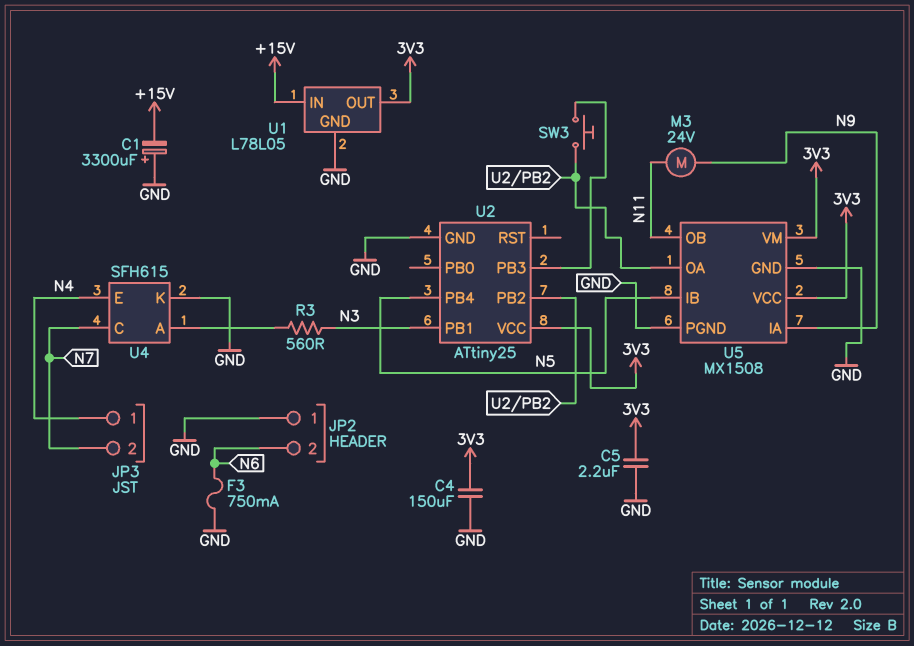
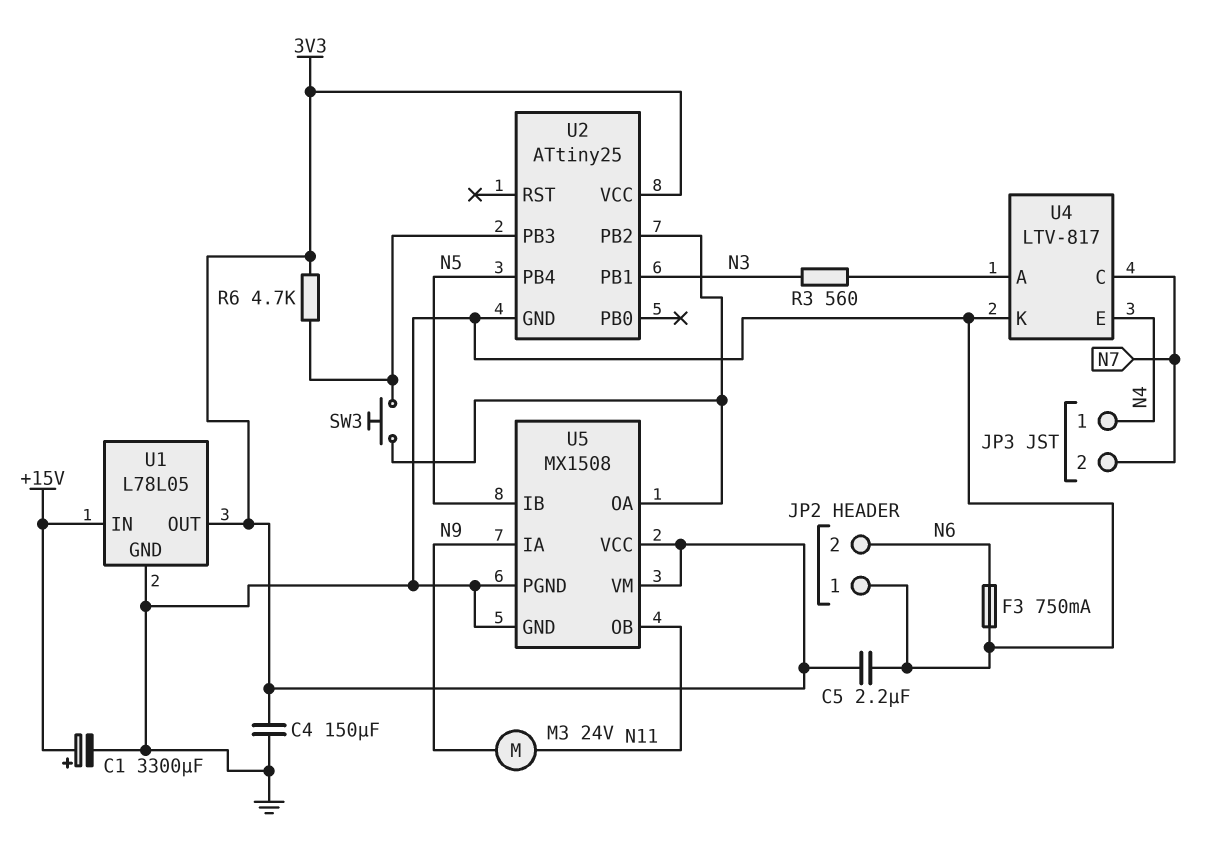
C1: 3300uF (plus GND, minus +15V) -> 3300uF (plus +15V, minus GND)
R6: none -> 4.7k (3V3, U2/PB3)
U4: SFH615 -> LTV-817

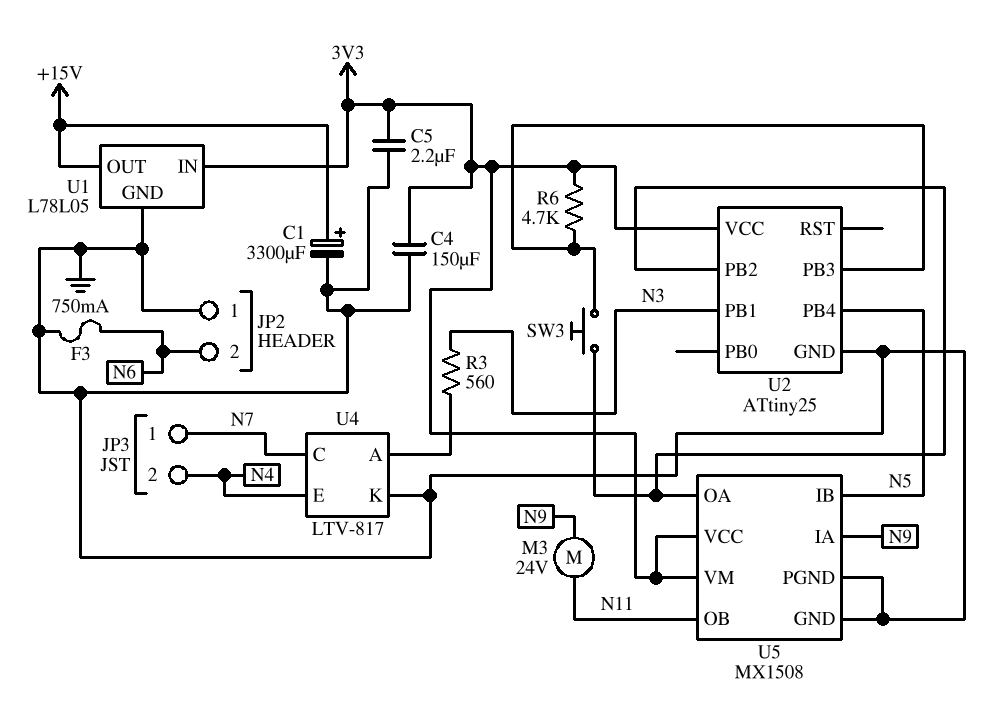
JP3 pin 1: N4 -> N7
JP3 pin 2: N7 -> N4
U1 pin IN: +15V -> 3V3
U1 pin OUT: 3V3 -> +15V

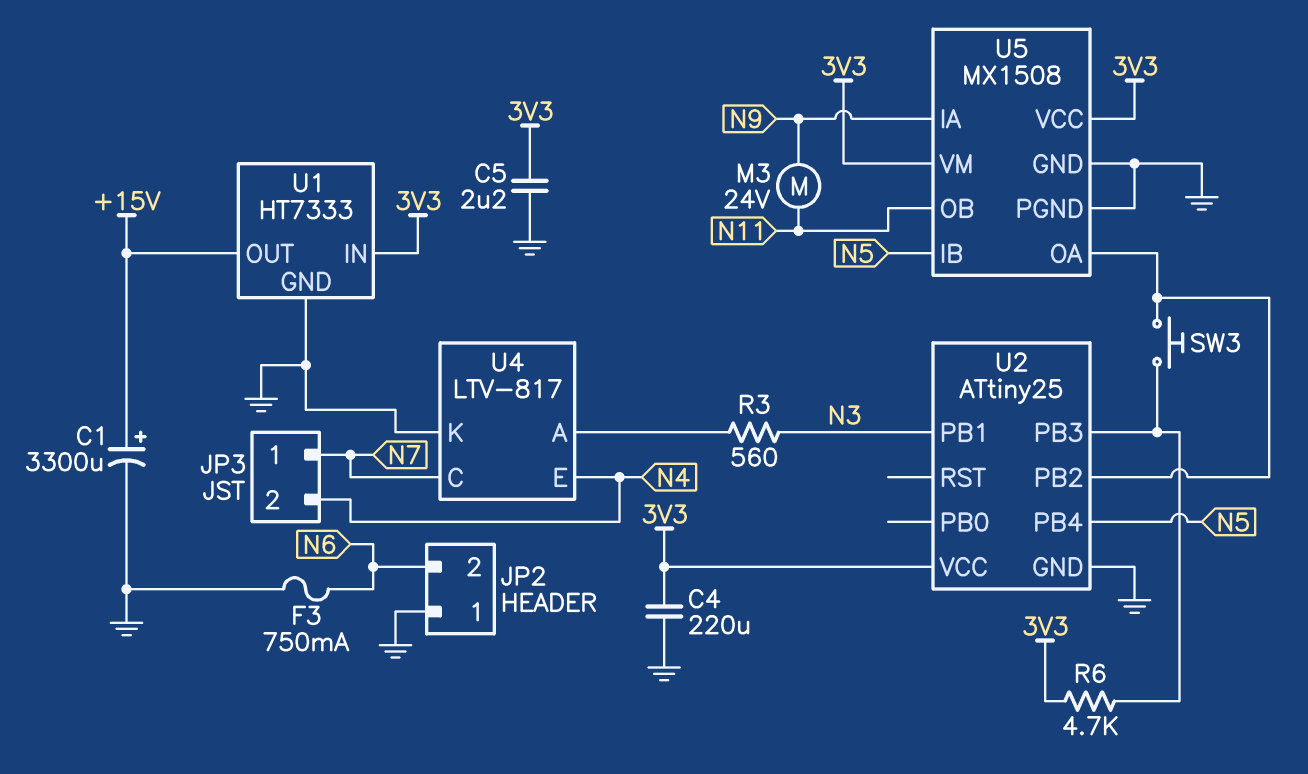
C4: 150uF (3V3, GND) -> 220uF (3V3, GND)
U1: L78L05 -> HT7333

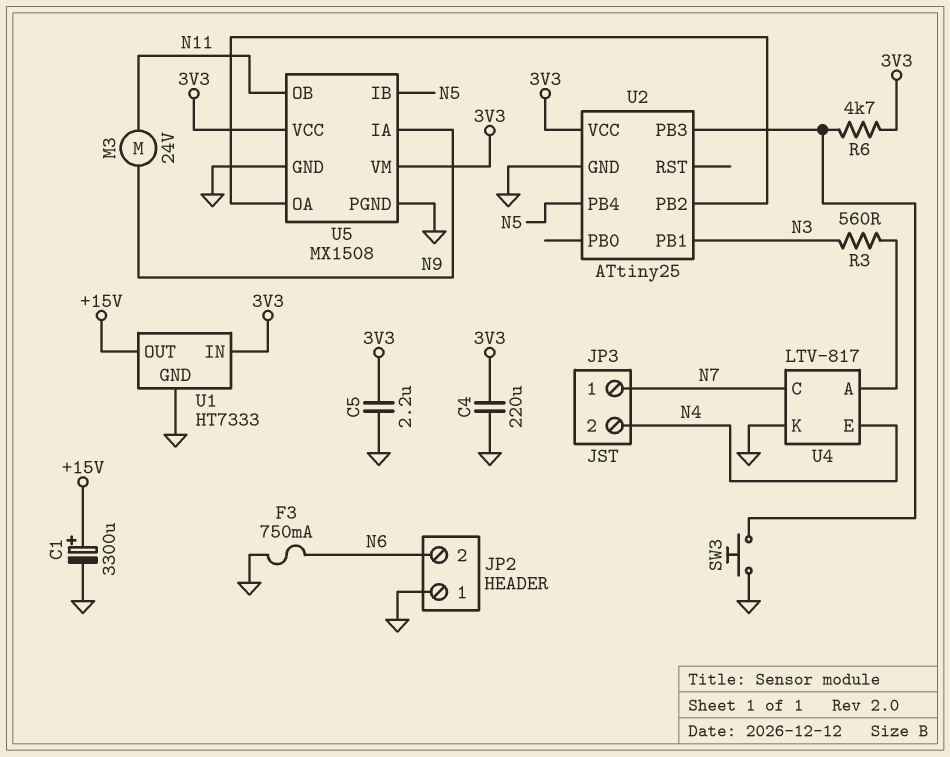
SW3: button (U2/PB2, U2/PB3) -> button (GND, U2/PB3)

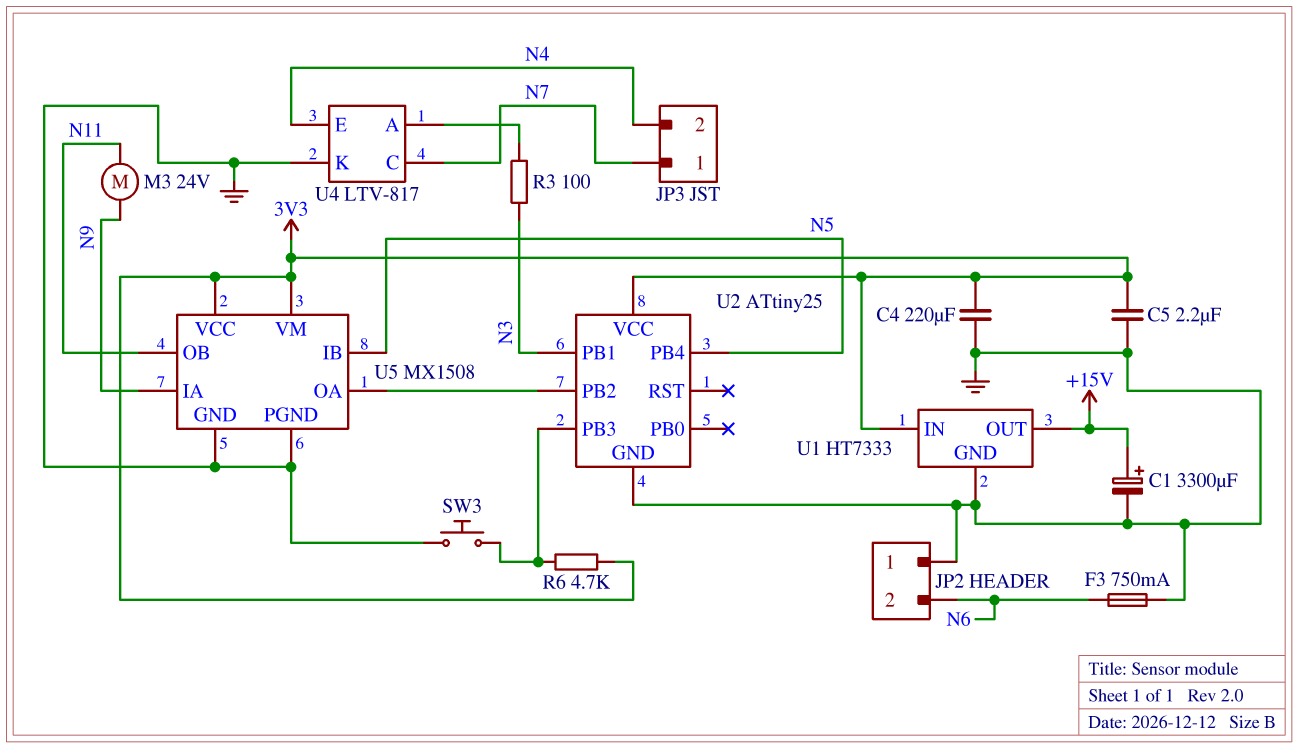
R3: 560 (N3, U4/A) -> 100 (N3, U4/A)

